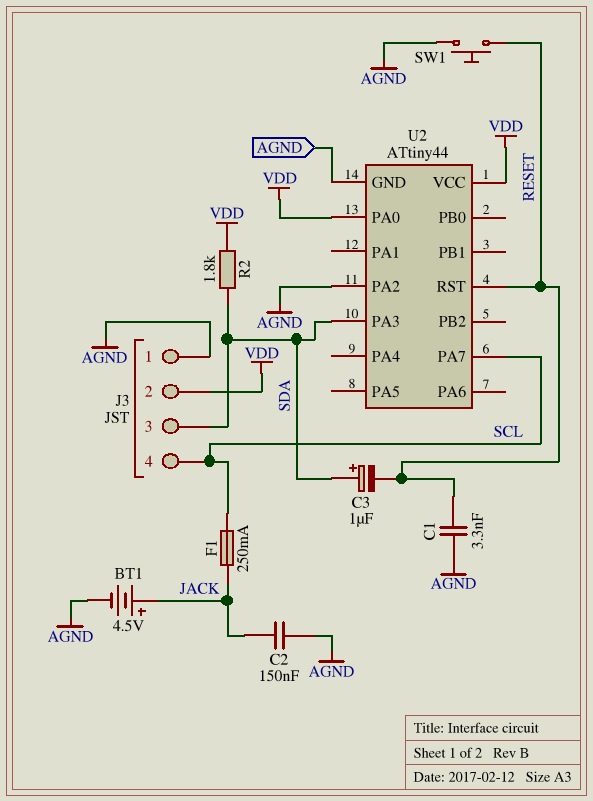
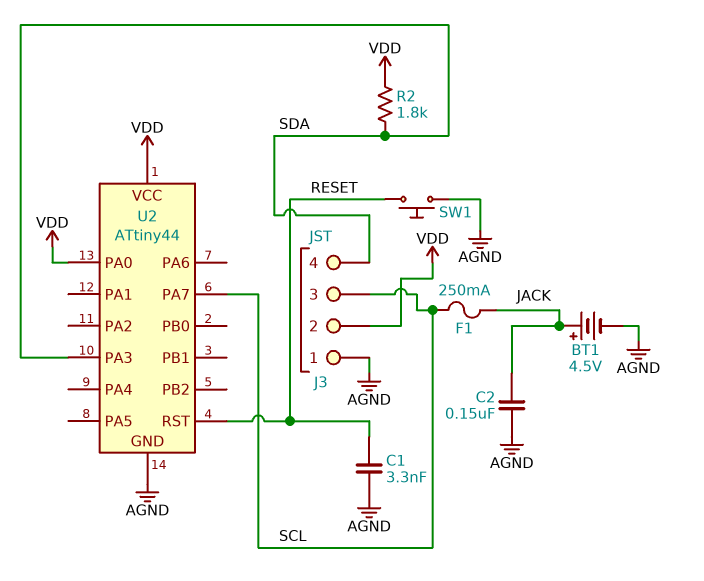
C3: 1uF (plus SDA, minus RESET) -> none
J3 pin 3: SDA -> SCL
J3 pin 4: SCL -> SDA
U2 pin PA2: AGND -> none

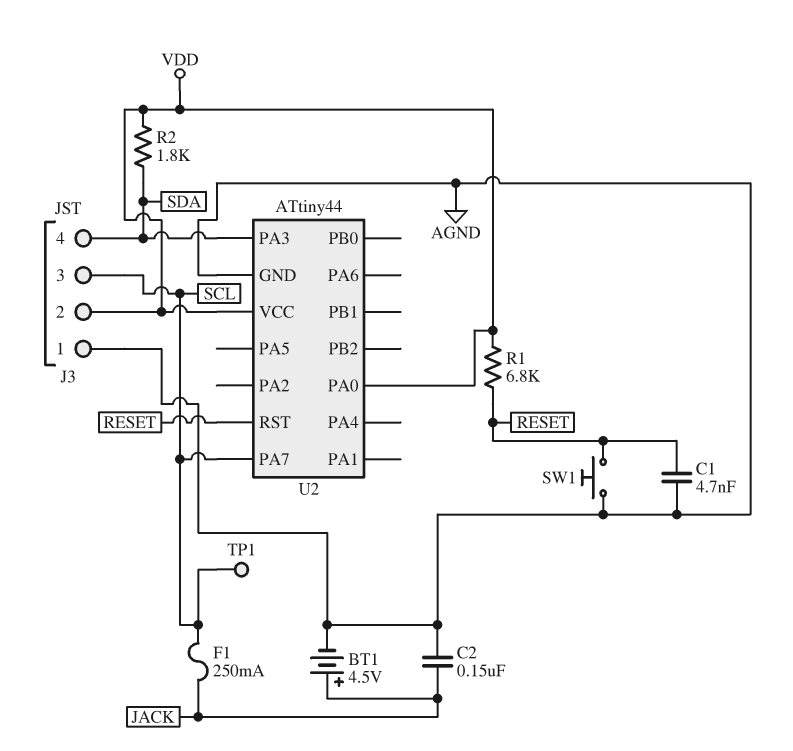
C1: 3.3nF (AGND, RESET) -> 4.7nF (AGND, RESET)
R1: none -> 6.8k (RESET, VDD)
TP1: none -> test point (SCL)

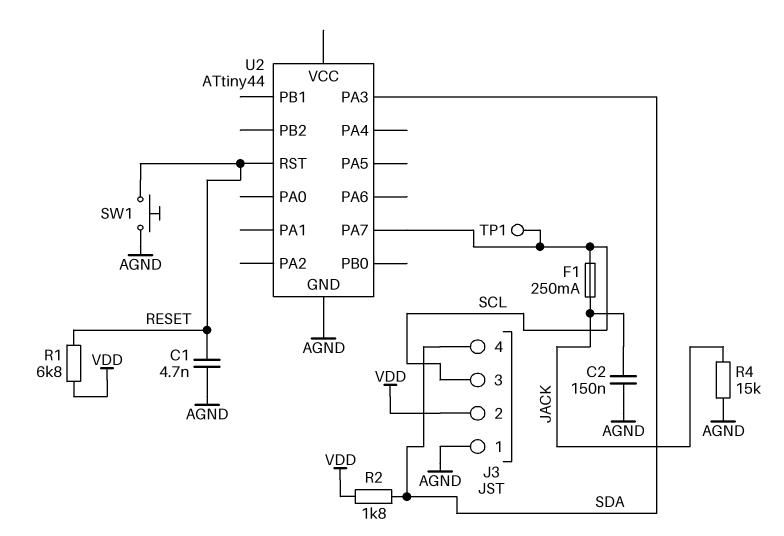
BT1: 4.5V (plus JACK, minus AGND) -> none
R4: none -> 15k (AGND, JACK)
U2 pin PA0: VDD -> none
U2 pin VCC: VDD -> none

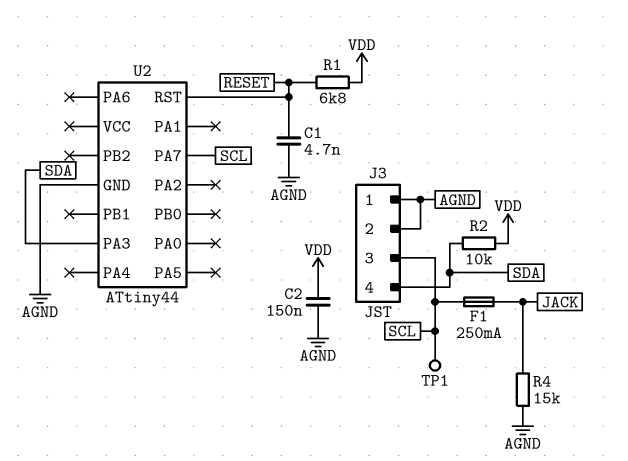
C2: 150nF (AGND, JACK) -> 150nF (AGND, VDD)
J3 pin 2: VDD -> AGND
R2: 1.8k (SDA, VDD) -> 10k (SDA, VDD)
SW1: button (AGND, RESET) -> none

